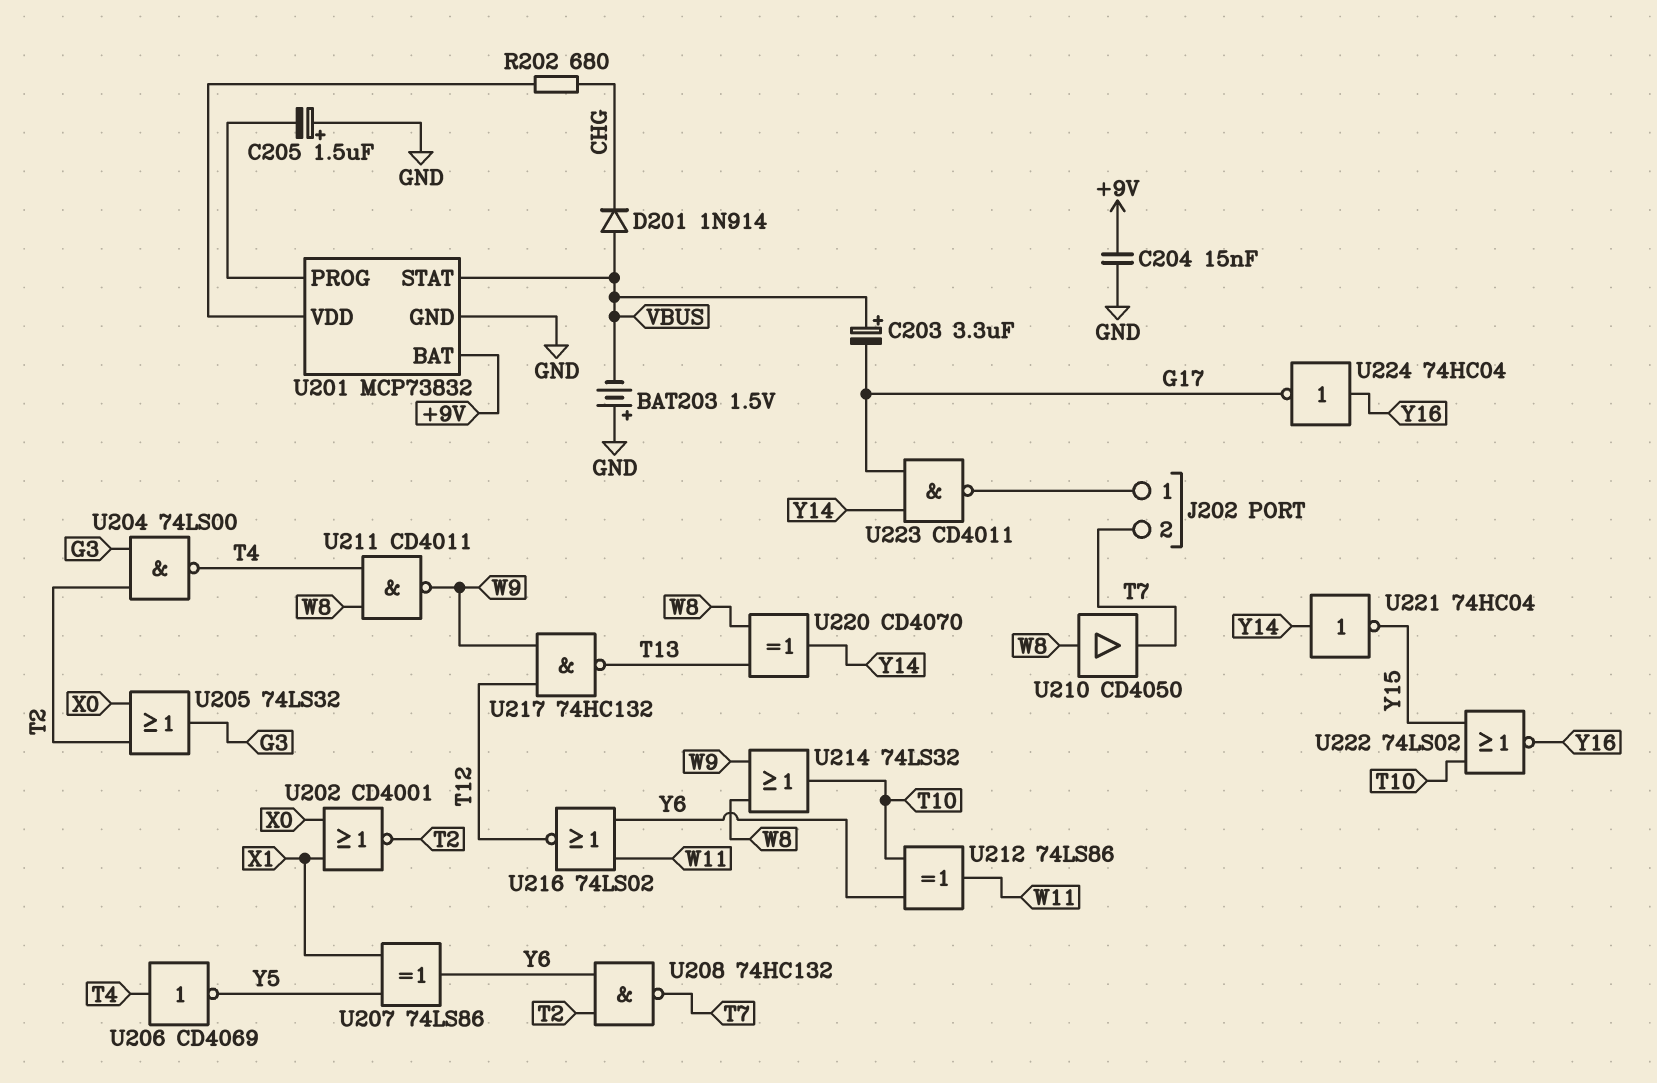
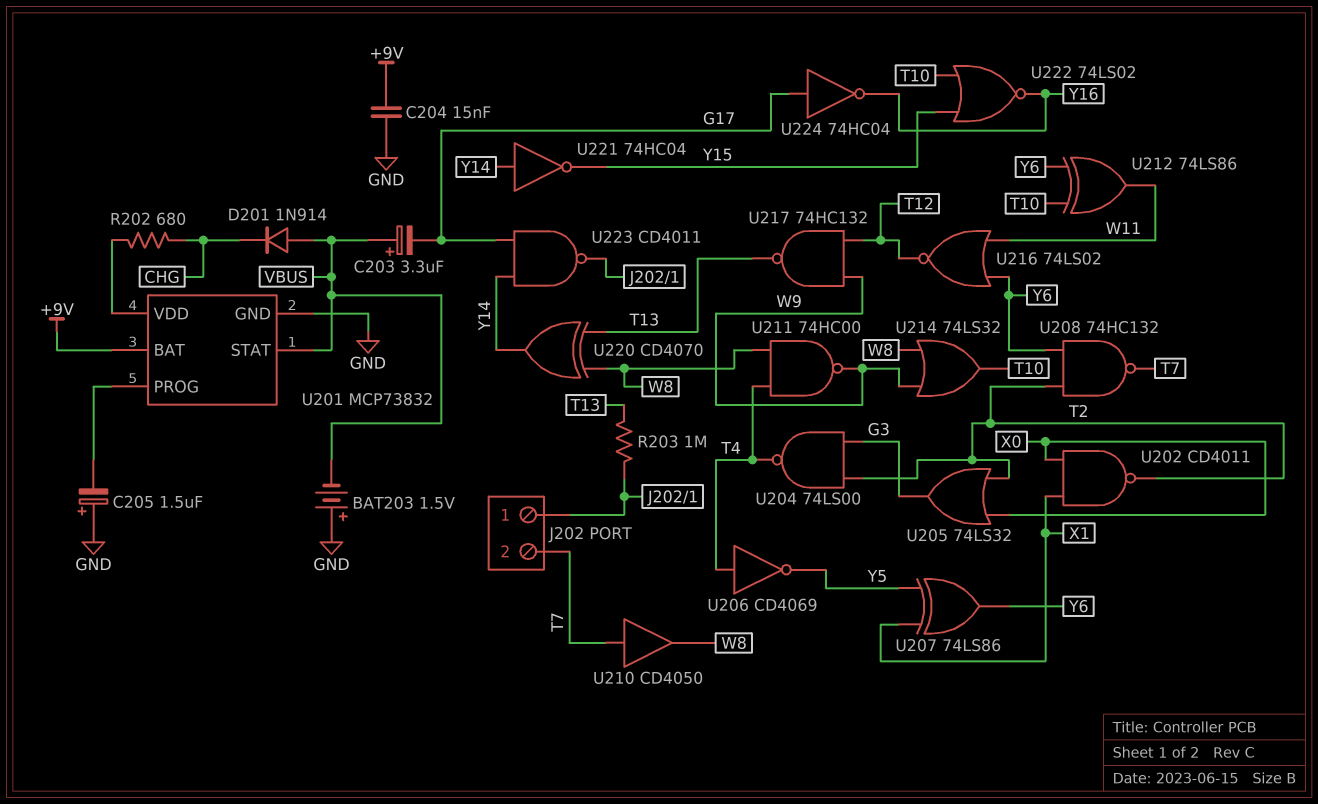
R203: none -> 1M (J202/1, T13)
U202: NOR CD4001 (in X0, in X1, out T2) -> NAND CD4011 (in X0, in X1, out T2)
U210: buffer CD4050 (in W8, out T7) -> buffer CD4050 (in T7, out W8)
U211: NAND CD4011 (in T4, in W8, out W9) -> NAND 74HC00 (in T4, in W8, out W9)
U224: NOT 74HC04 (in Y16, out G17) -> NOT 74HC04 (in G17, out Y16)

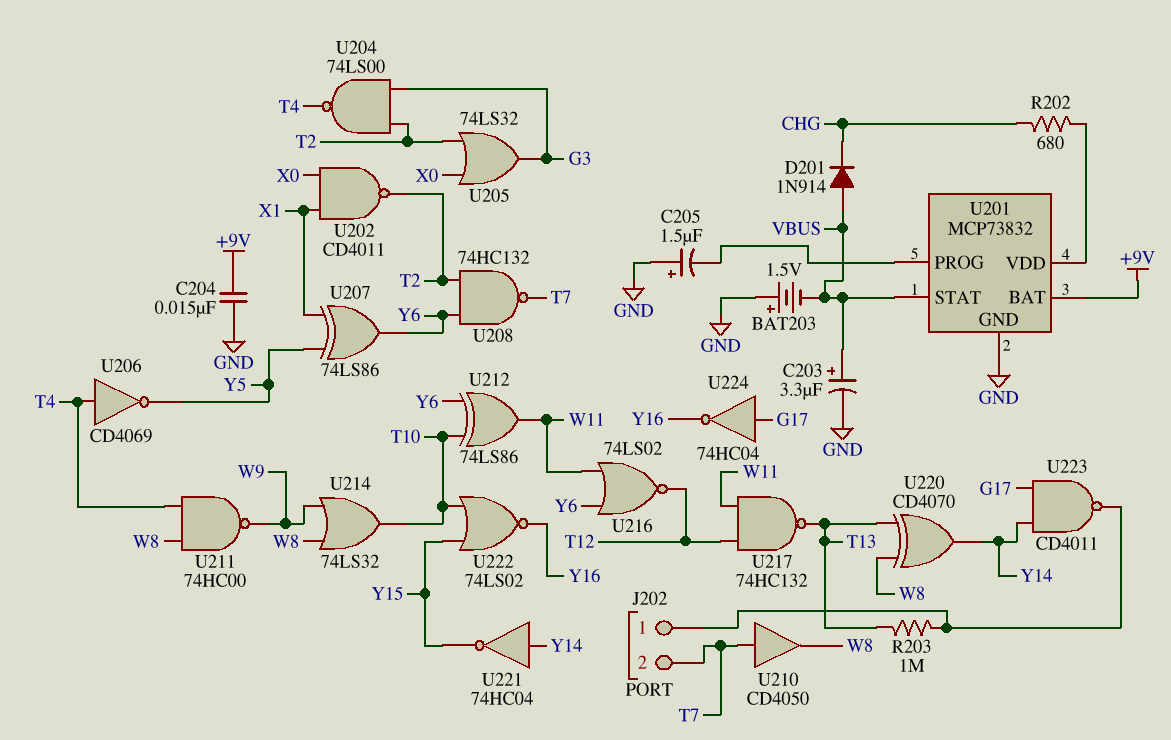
C203: 3.3uF (plus VBUS, minus G17) -> 3.3uF (plus VBUS, minus GND)
U217: NAND 74HC132 (in T12, in W9, out T13) -> NAND 74HC132 (in T12, in W11, out T13)

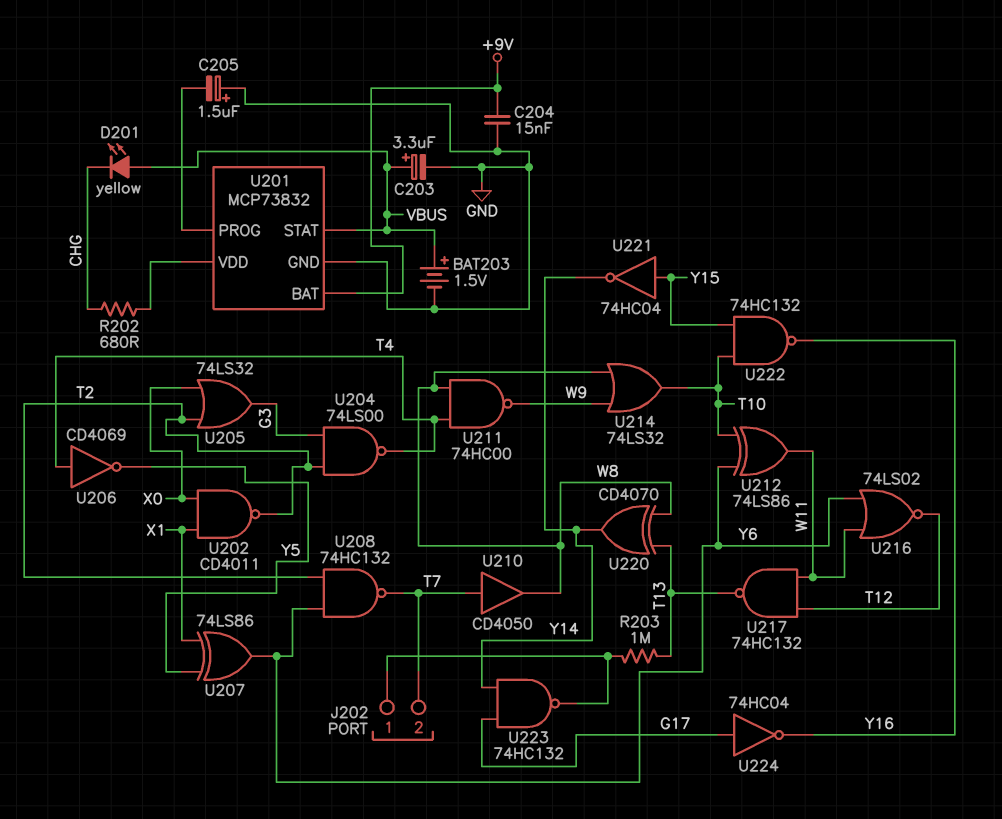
BAT203: 1.5V (plus GND, minus VBUS) -> 1.5V (plus VBUS, minus GND)
D201: diode 1N914 (A VBUS, K CHG) -> LED yellow (A VBUS, K CHG)
U221: NOT 74HC04 (in Y14, out Y15) -> NOT 74HC04 (in Y15, out Y14)
U222: NOR 74LS02 (in T10, in Y15, out Y16) -> NAND 74HC132 (in T10, in Y15, out Y16)
U223: NAND CD4011 (in G17, in Y14, out J202/1) -> NAND 74HC132 (in G17, in Y14, out J202/1)

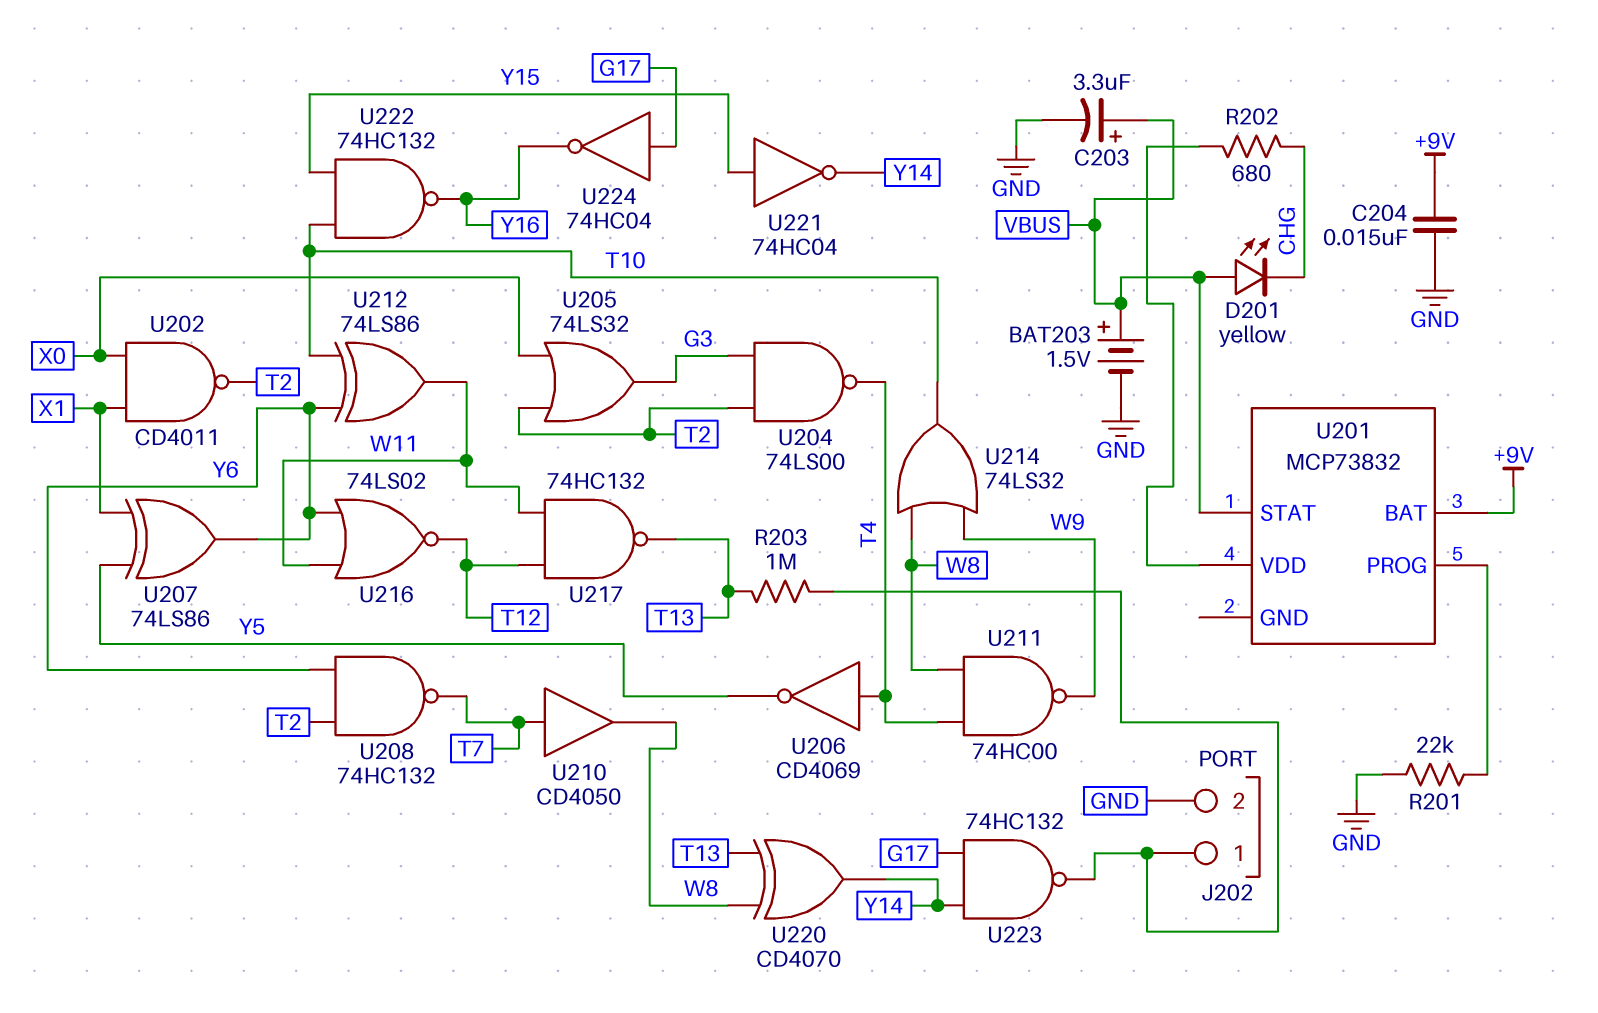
C205: 1.5uF (plus GND, minus U201/PROG) -> none
J202 pin 2: T7 -> GND
R201: none -> 22k (GND, U201/PROG)
U201 pin GND: GND -> none

